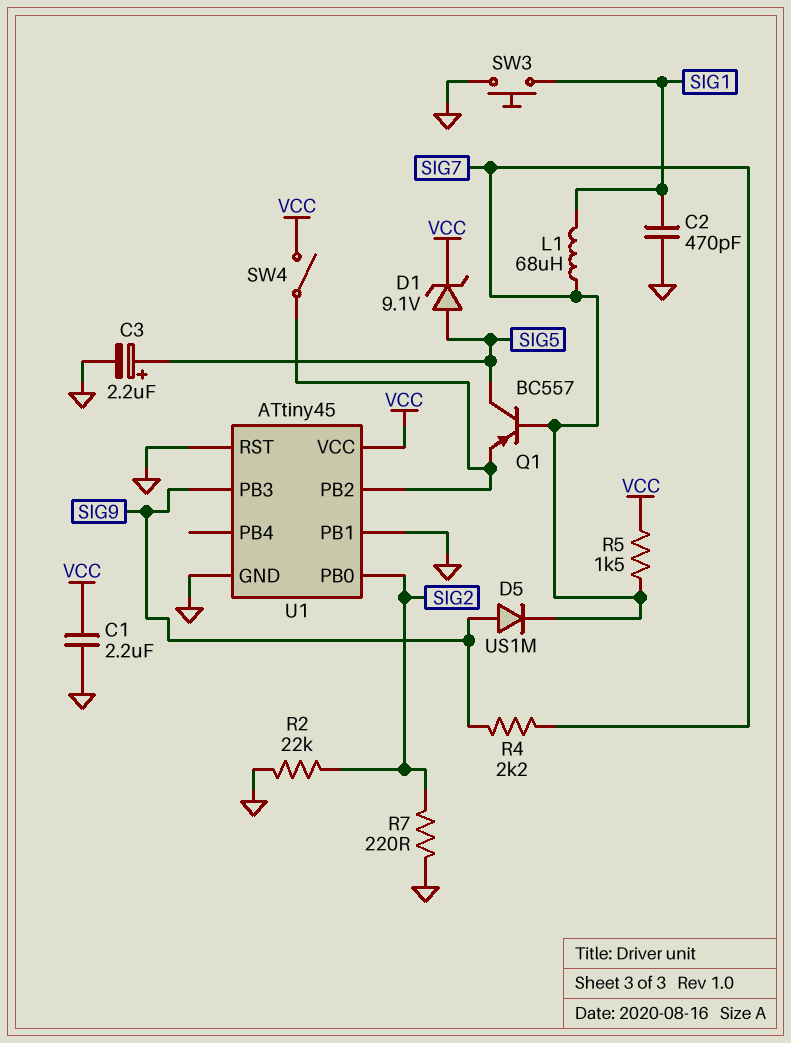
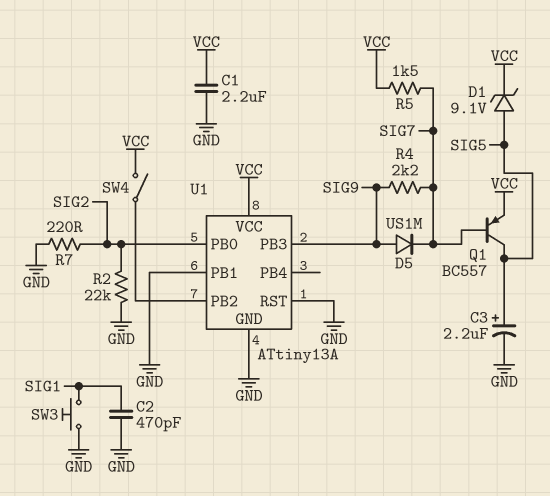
L1: 68uH (SIG1, SIG7) -> none
Q1: PNP BC557 (B SIG7, C SIG5, E U1/PB2) -> PNP BC557 (B SIG7, C SIG5, E VCC)
U1: ATtiny45 -> ATtiny13A

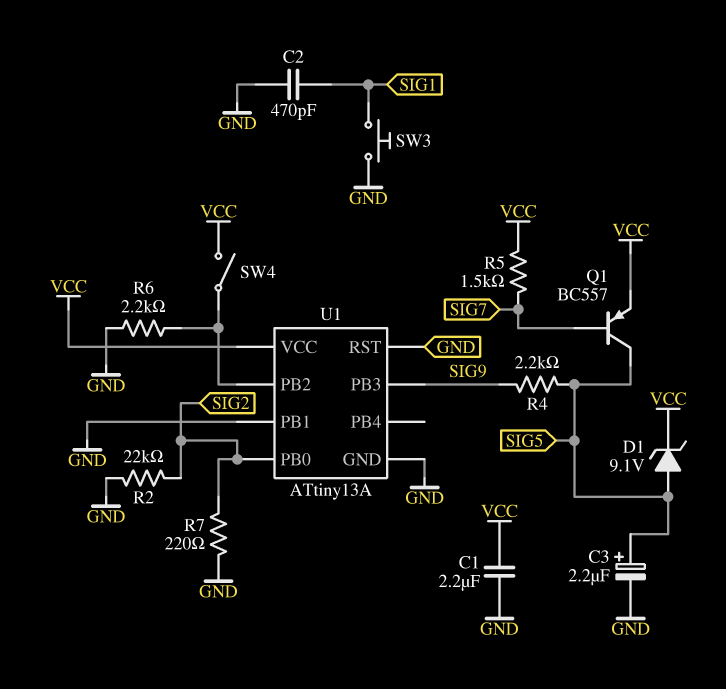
D5: diode US1M (A SIG9, K SIG7) -> none
R4: 2.2k (SIG7, SIG9) -> 2.2k (SIG5, SIG9)
R6: none -> 2.2k (GND, U1/PB2)

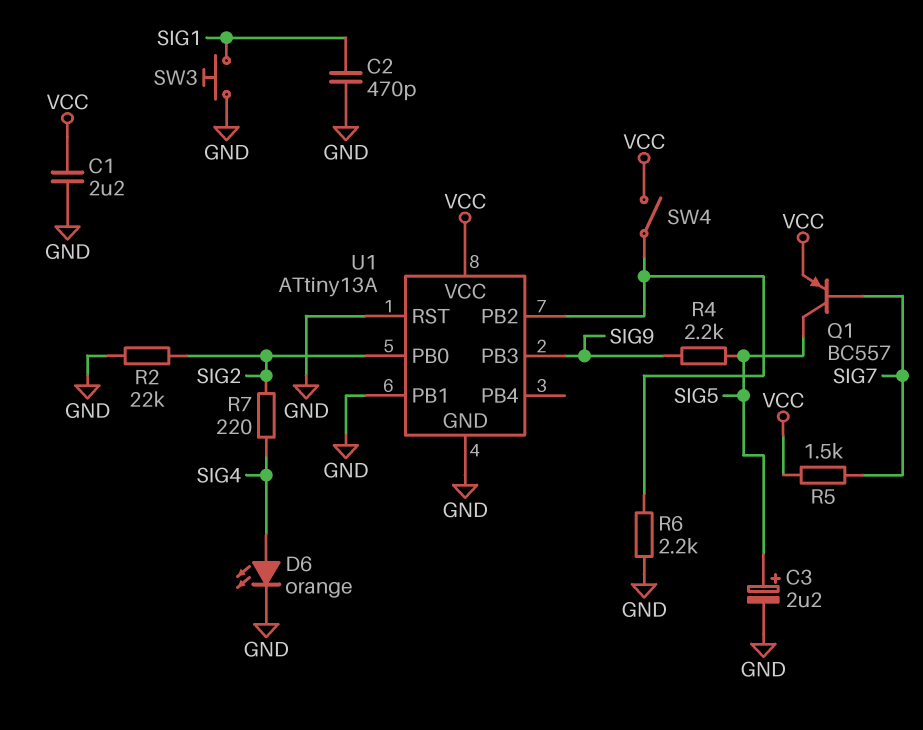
D1: zener 9.1V (A SIG5, K VCC) -> none
D6: none -> LED orange (A SIG4, K GND)
R7: 220 (GND, SIG2) -> 220 (SIG2, SIG4)

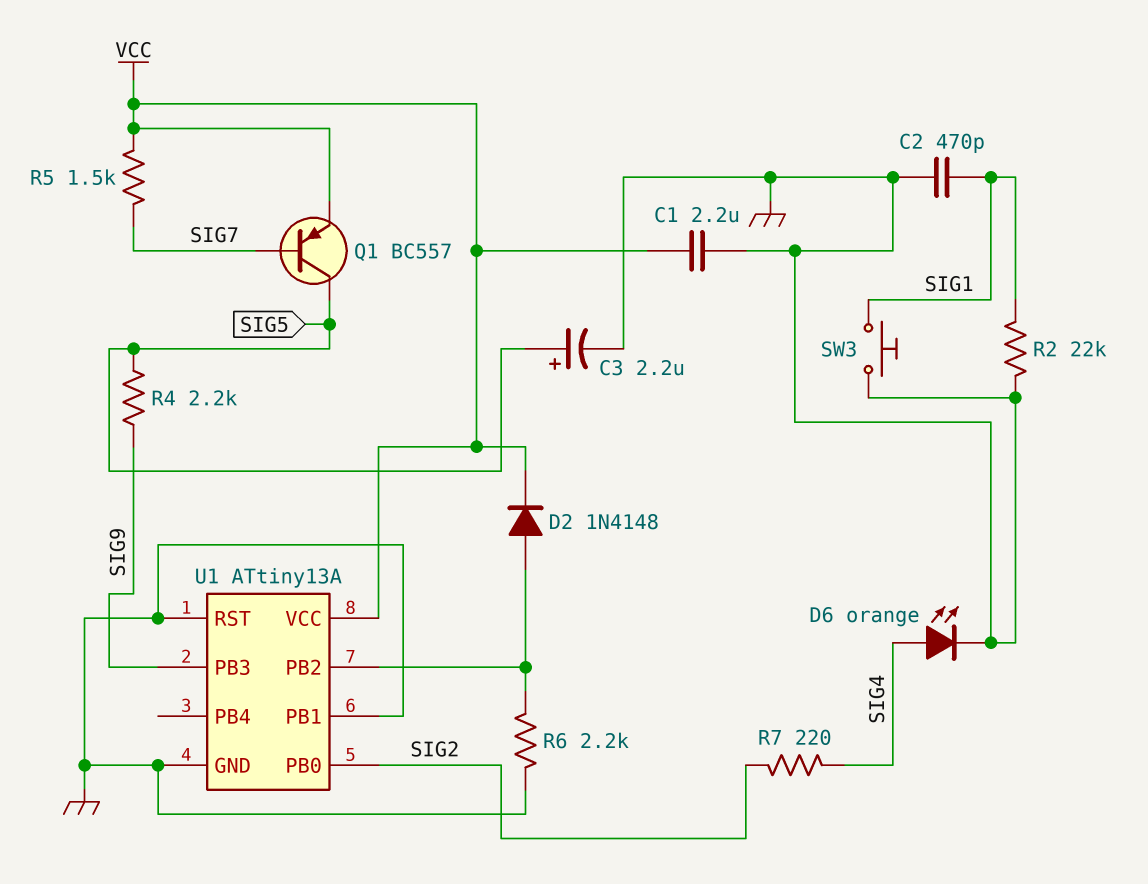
D2: none -> diode 1N4148 (A U1/PB2, K VCC)
R2: 22k (GND, SIG2) -> 22k (GND, SIG1)
SW4: switch (U1/PB2, VCC) -> none

